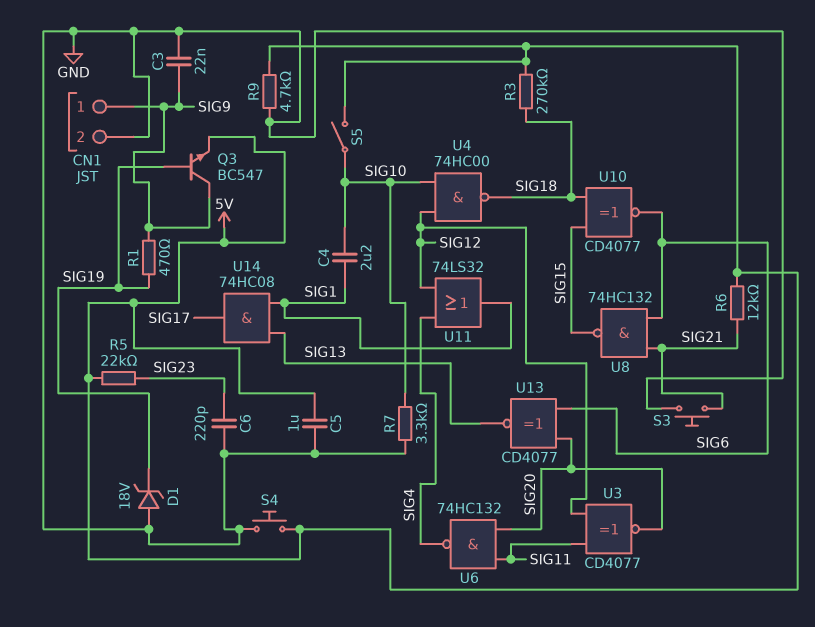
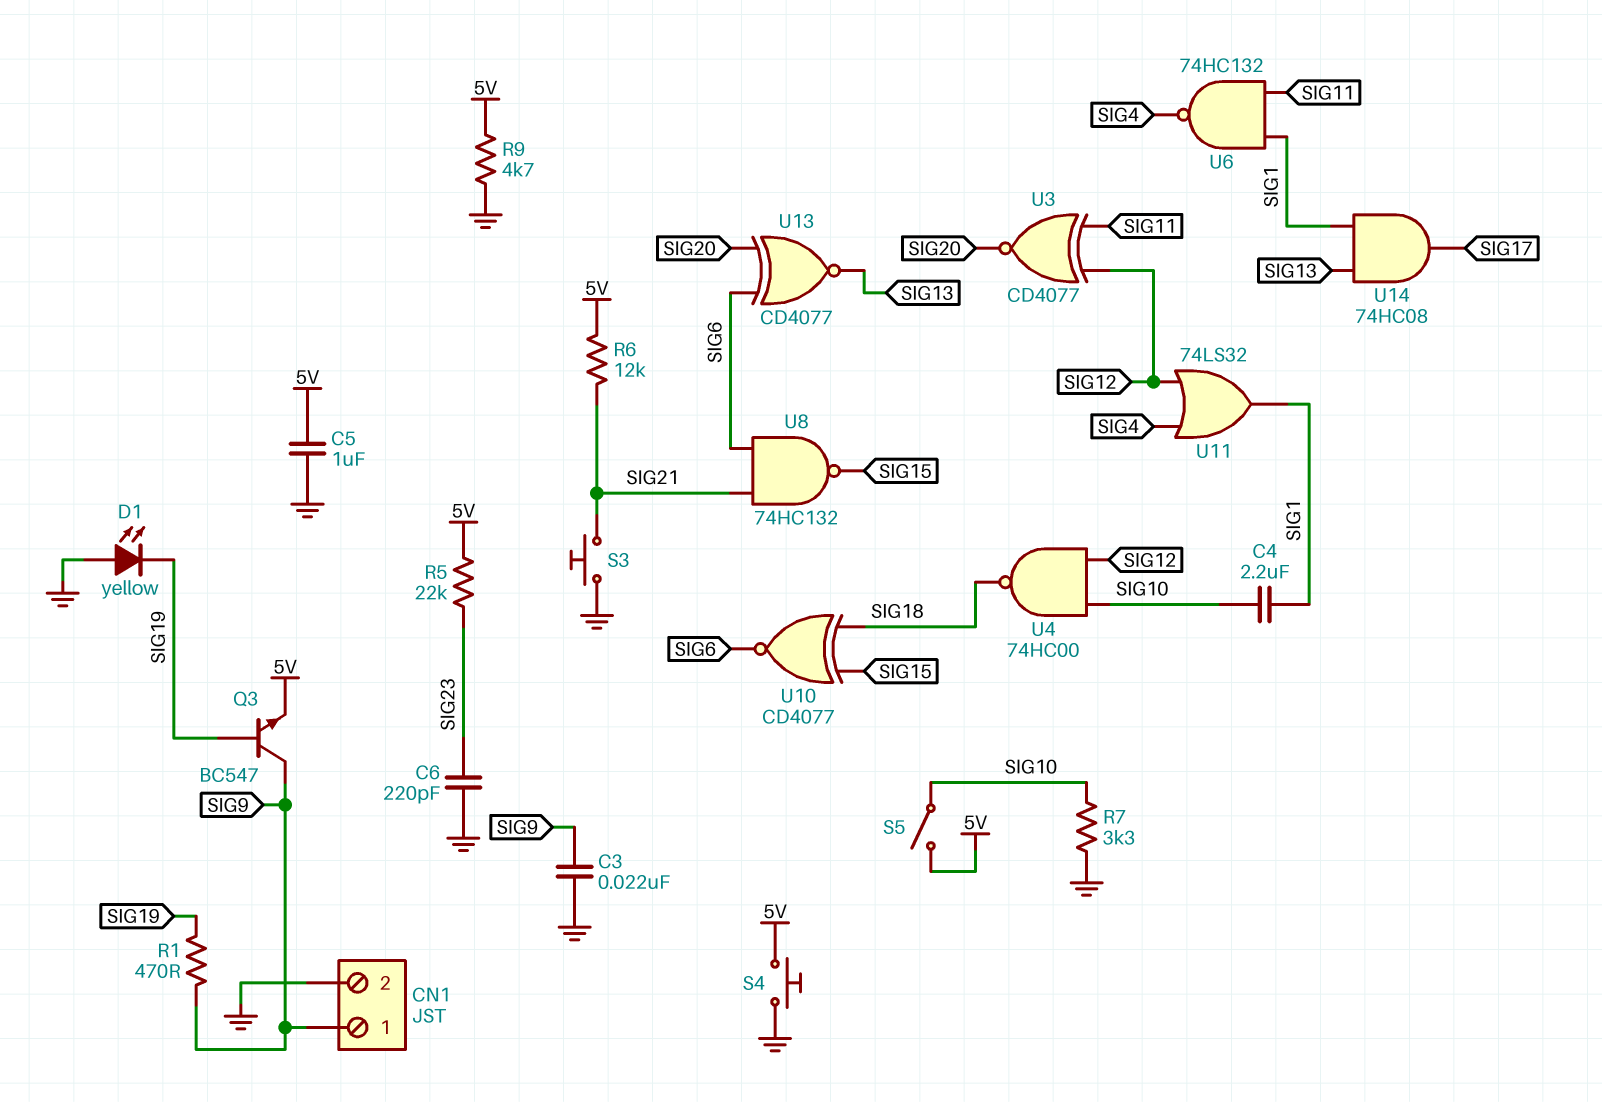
D1: zener 18V (A GND, K SIG19) -> LED yellow (A GND, K SIG19)
R3: 270k (5V, SIG18) -> none
U6: NAND 74HC132 (in SIG11, in SIG20, out SIG4) -> NAND 74HC132 (in SIG1, in SIG11, out SIG4)

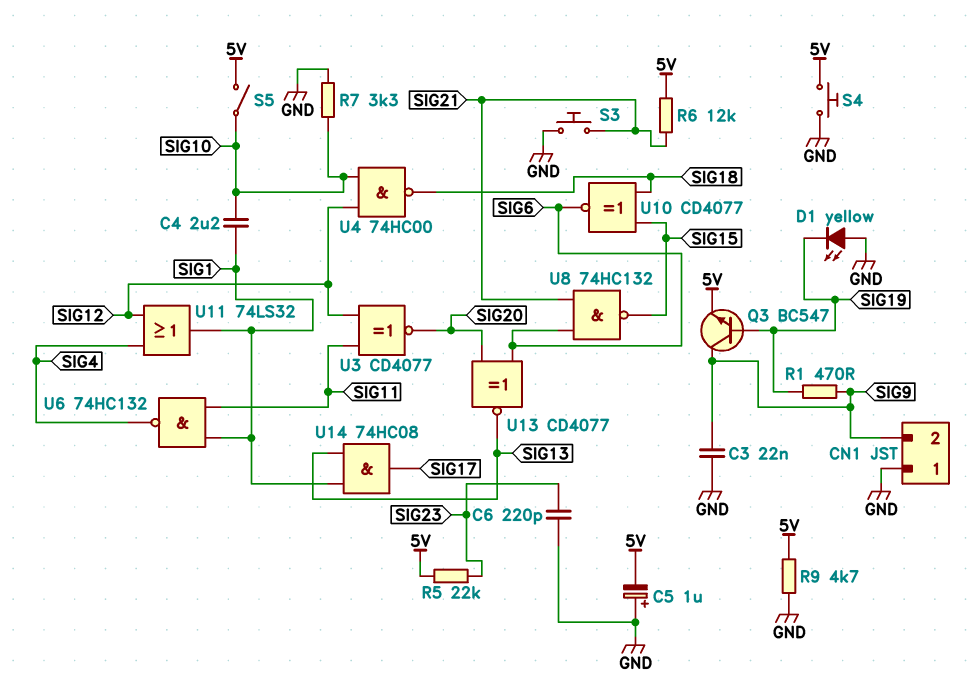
C5: 1uF (5V, GND) -> 1uF (plus GND, minus 5V)
CN1 pin 1: SIG9 -> GND
CN1 pin 2: GND -> SIG9

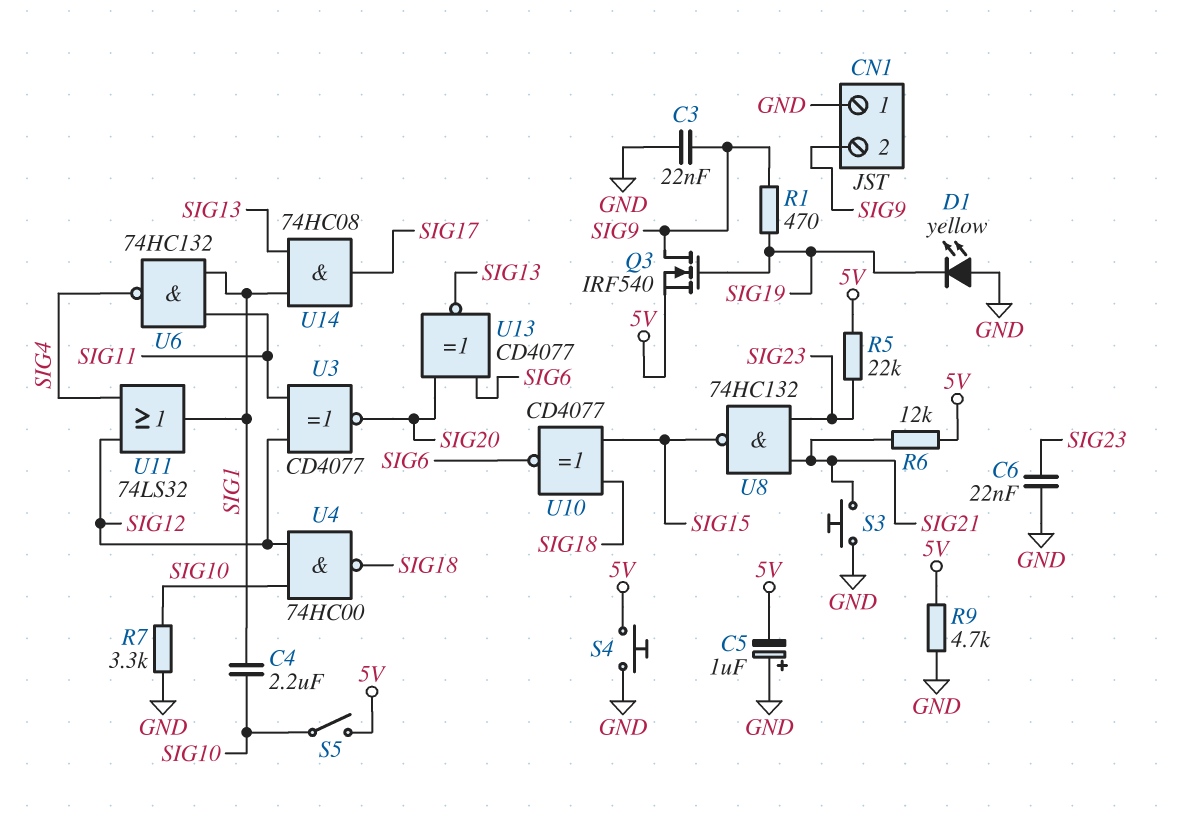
C6: 220pF (GND, SIG23) -> 22nF (GND, SIG23)
Q3: NPN BC547 (B SIG19, C SIG9, E 5V) -> NMOS IRF540 (G SIG19, D SIG9, S 5V)
U8: NAND 74HC132 (in SIG6, in SIG21, out SIG15) -> NAND 74HC132 (in SIG21, in SIG23, out SIG15)

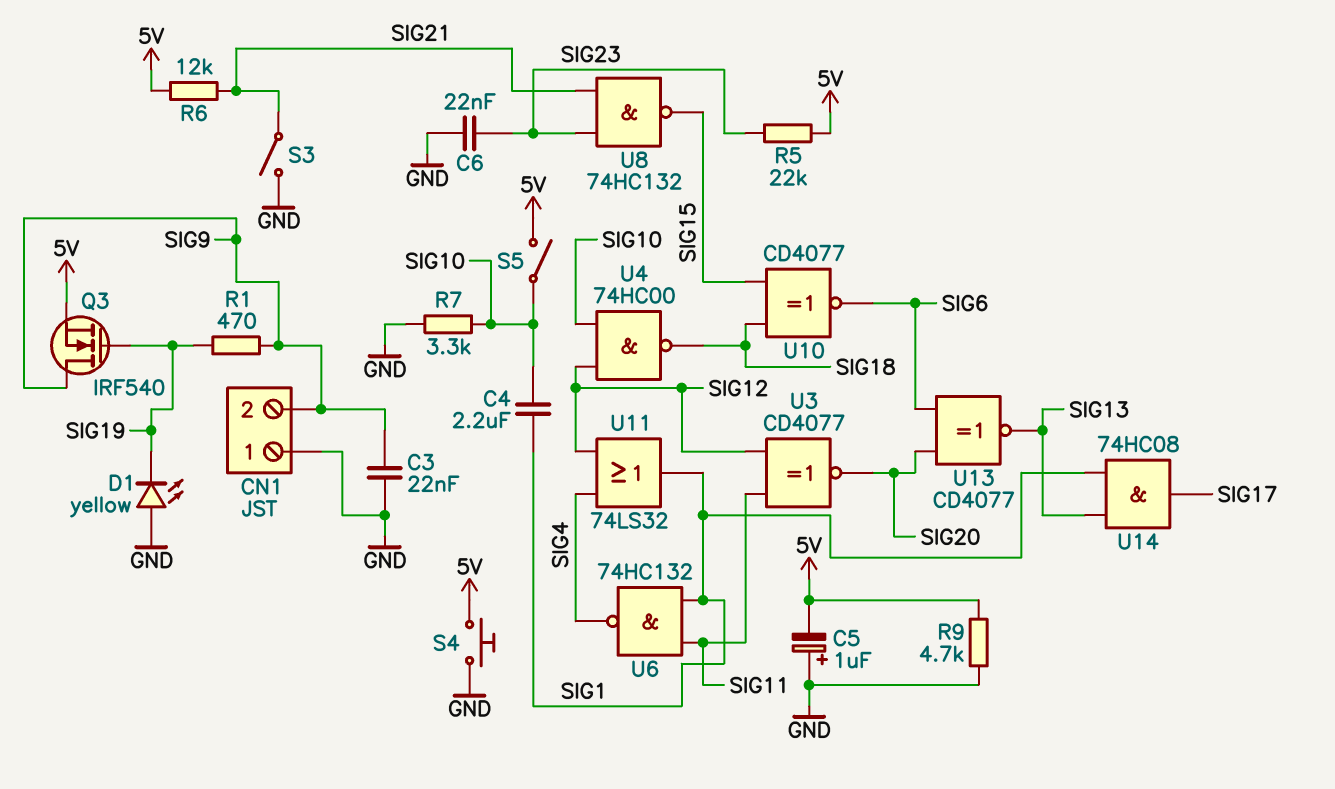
S3: button (GND, SIG21) -> switch (GND, SIG21)

